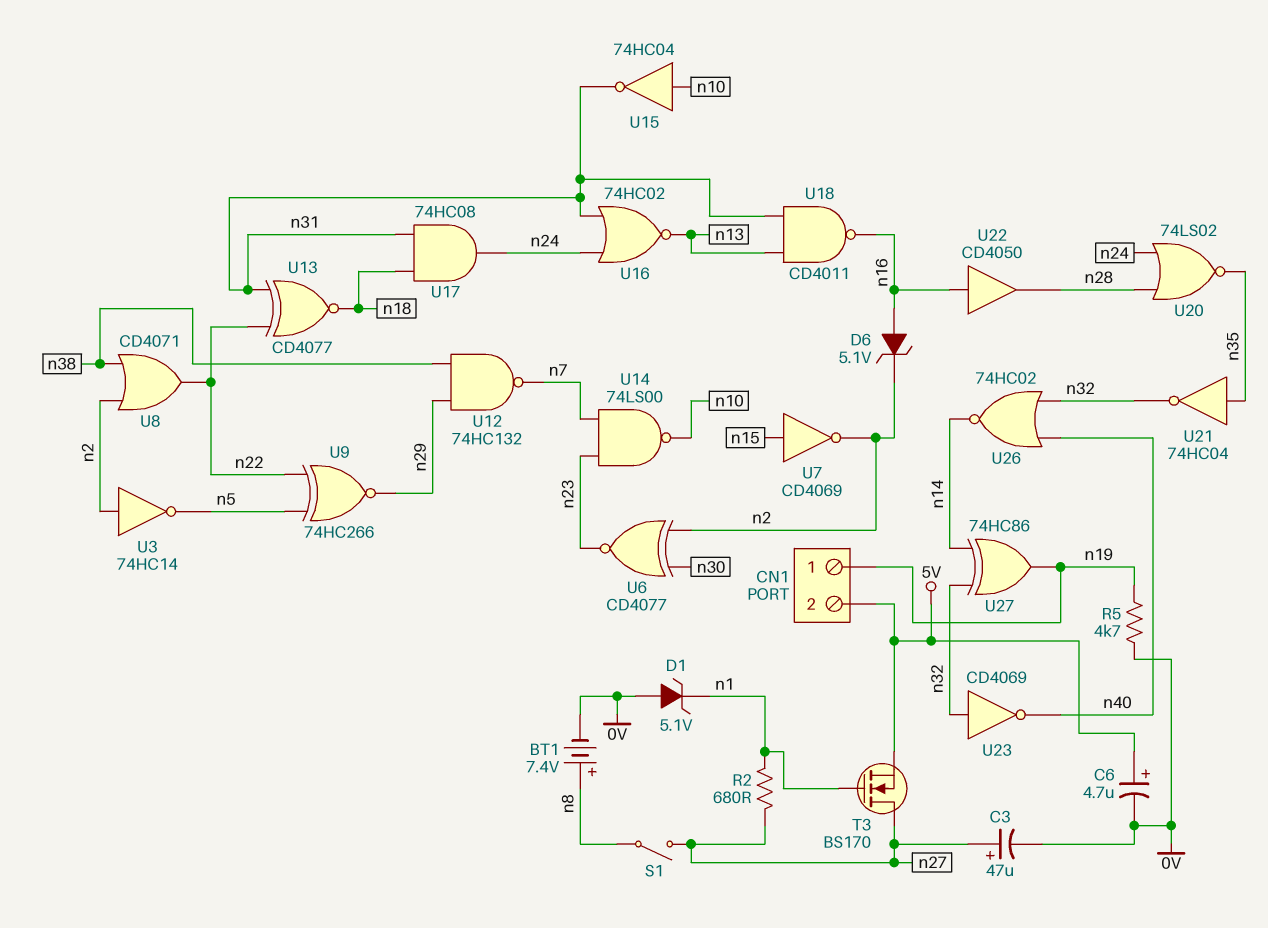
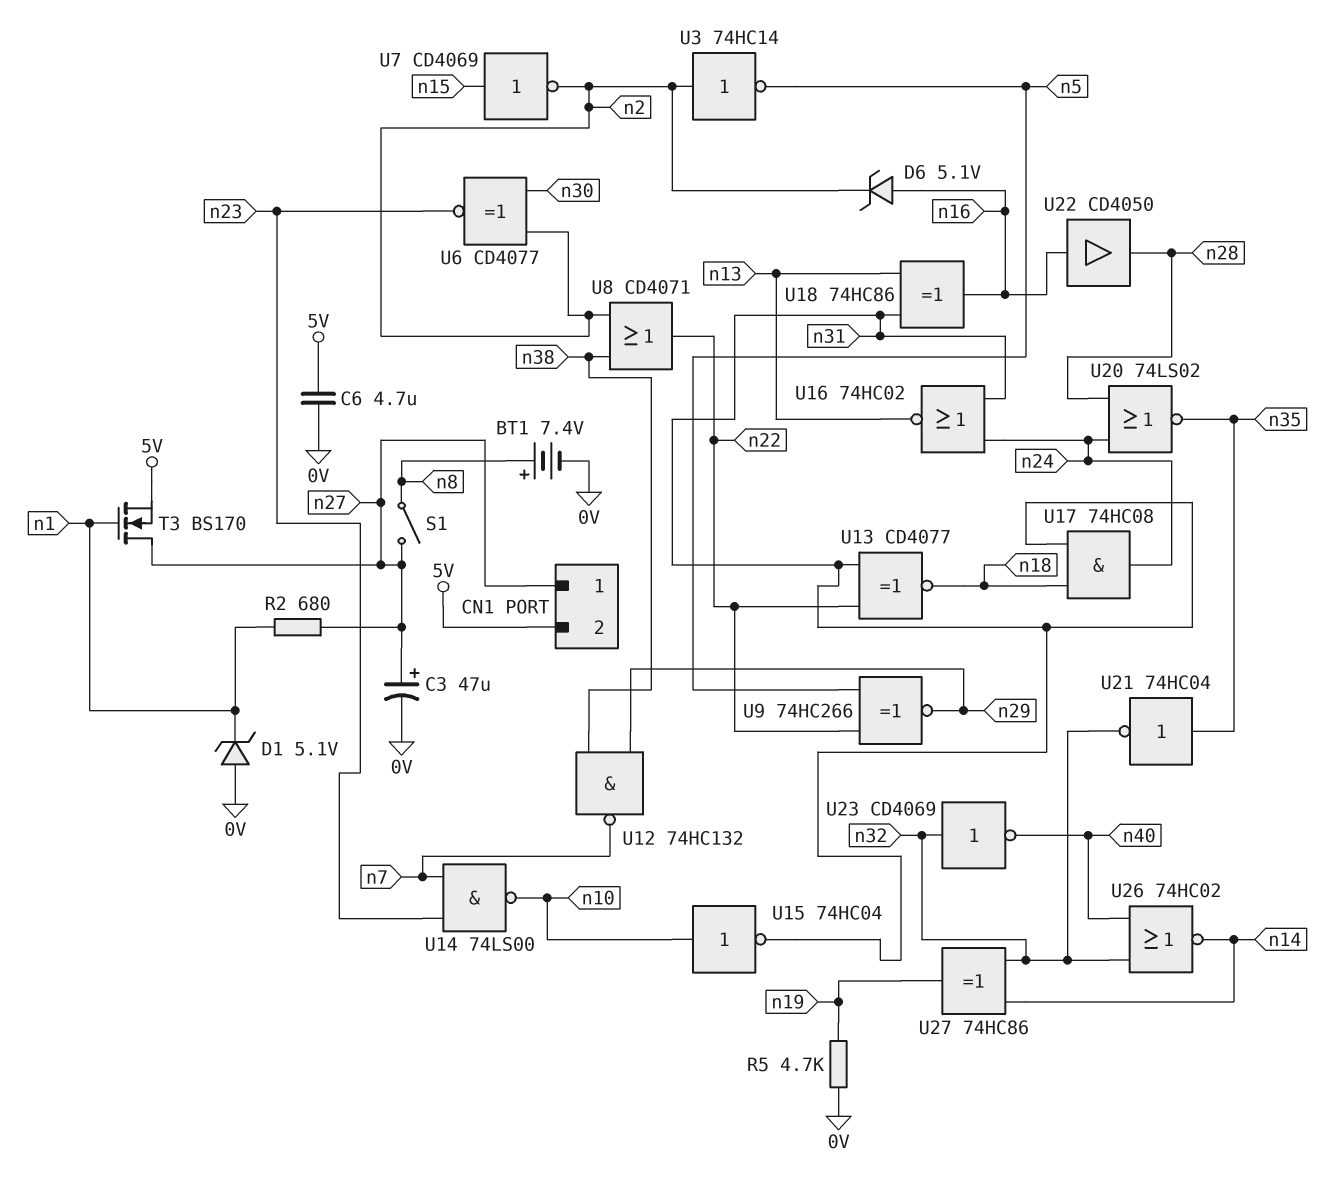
C6: 4.7uF (plus 5V, minus 0V) -> 4.7uF (0V, 5V)
CN1 pin 1: n19 -> n27
U18: NAND CD4011 (in n13, in n31, out n16) -> XOR 74HC86 (in n13, in n31, out n16)

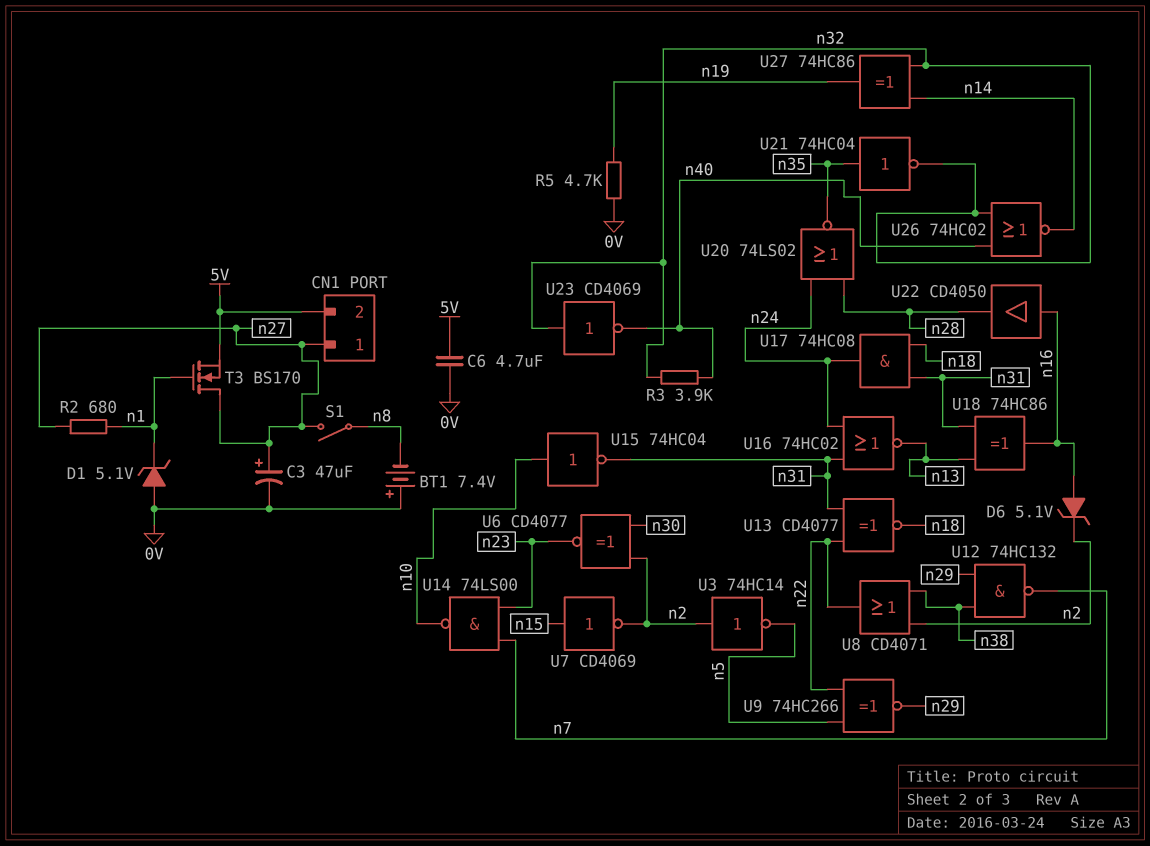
BT1: 7.4V (plus n8, minus 0V) -> 7.4V (plus 0V, minus n8)
R3: none -> 3.9k (n32, n40)

